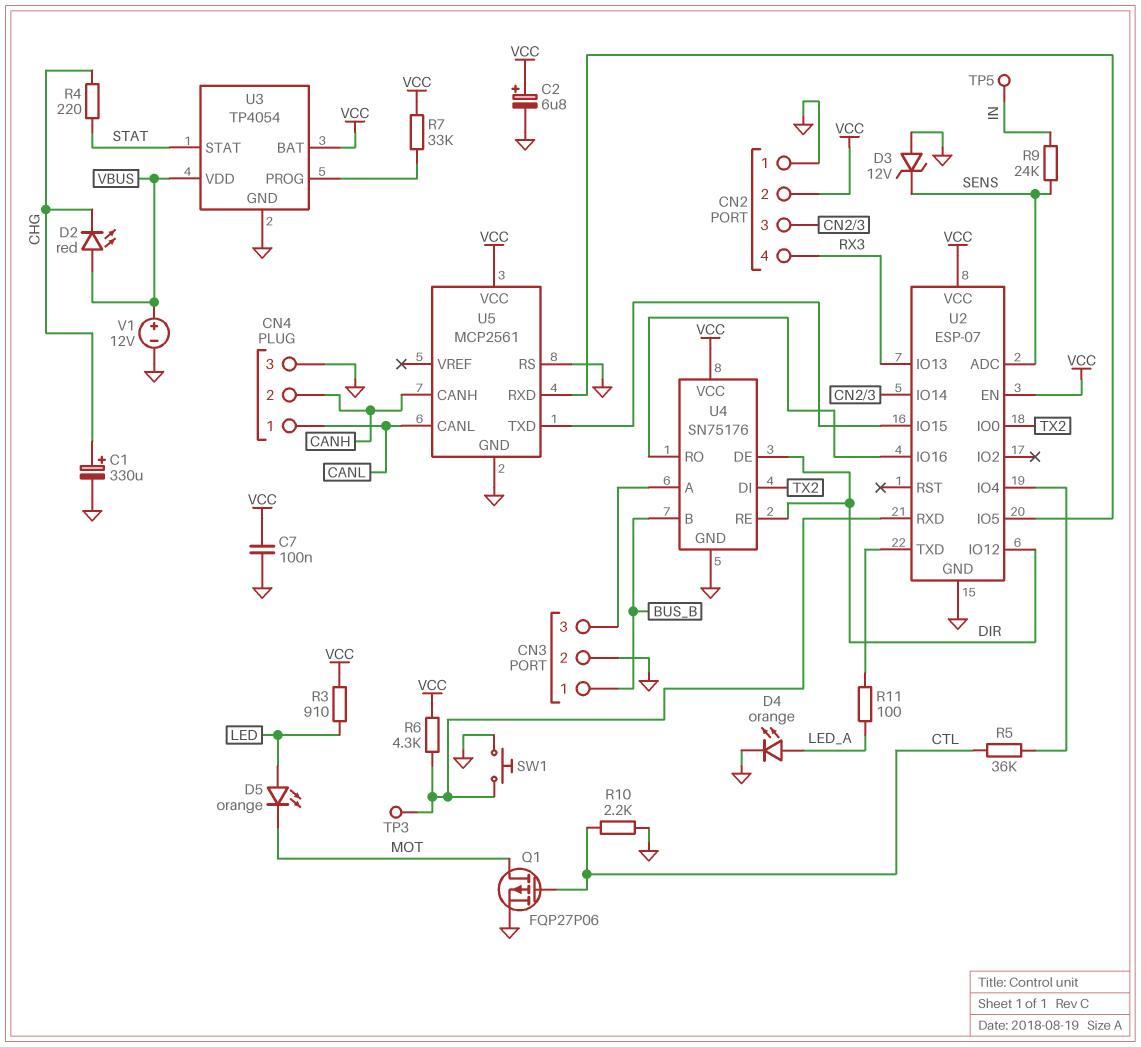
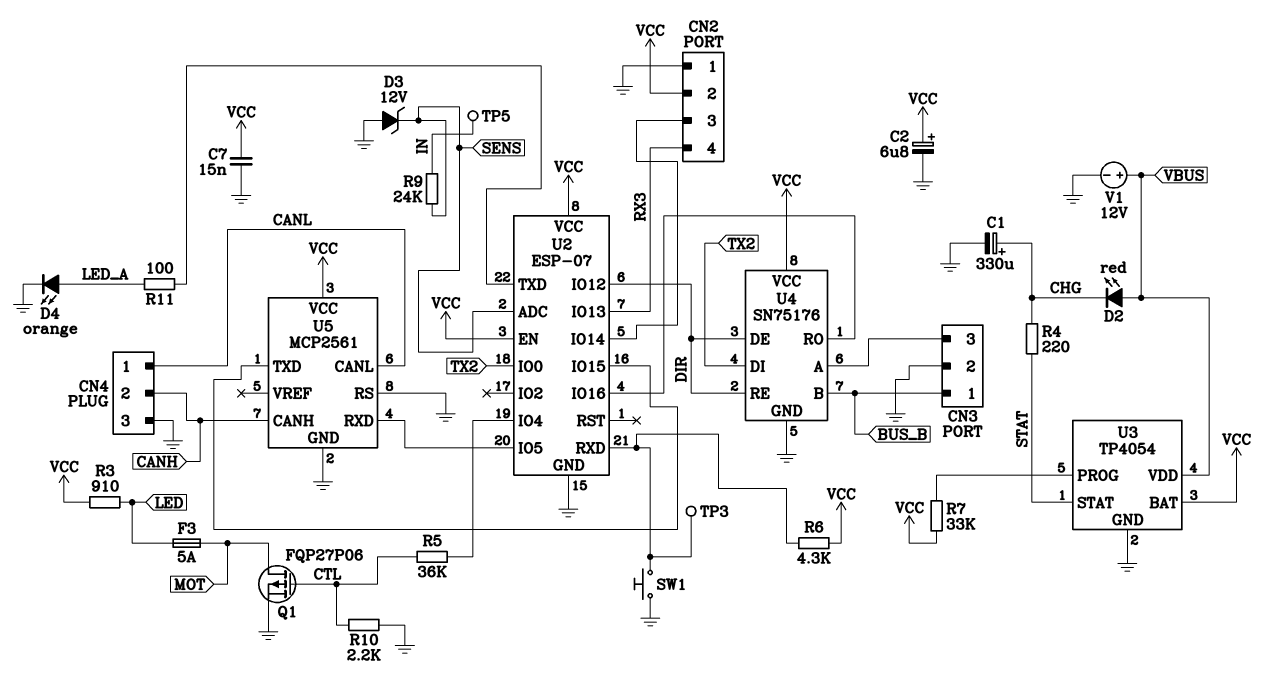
C7: 100nF (GND, VCC) -> 15nF (GND, VCC)
D5: LED orange (A LED, K MOT) -> none
F3: none -> 5A (LED, MOT)

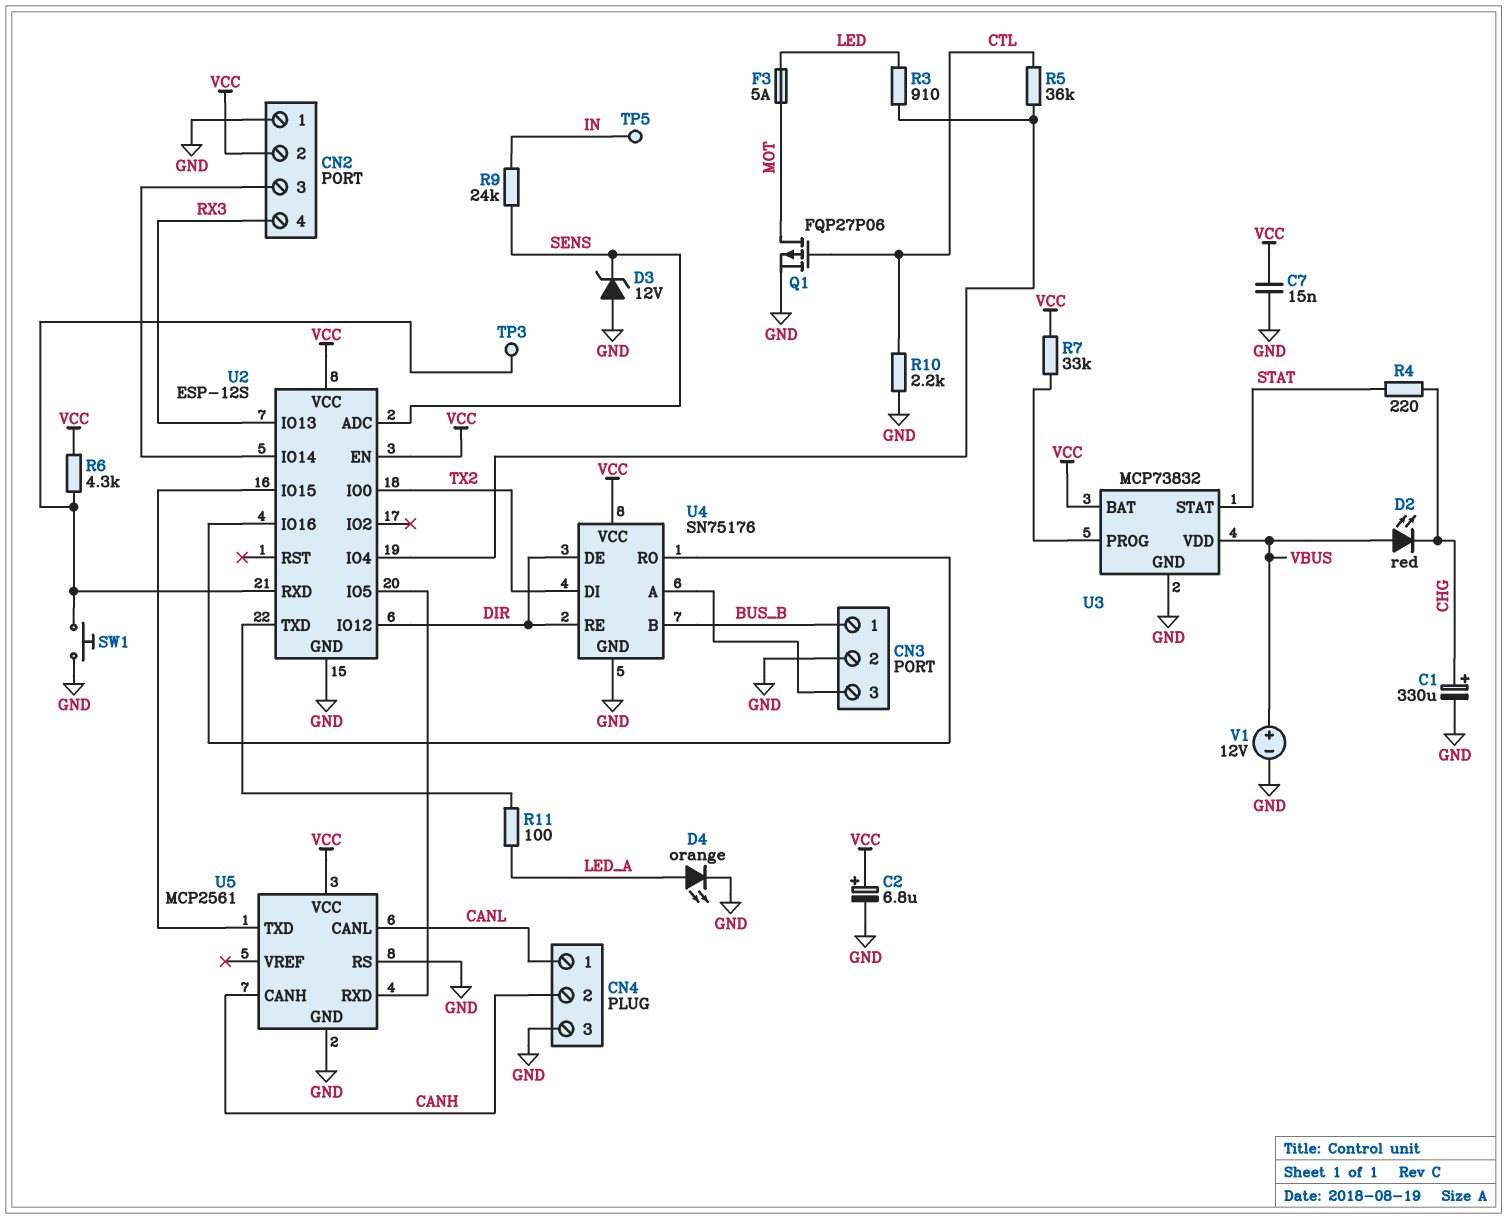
R3: 910 (LED, VCC) -> 910 (LED, U2/IO4)
U2: ESP-07 -> ESP-12S
U3: TP4054 -> MCP73832

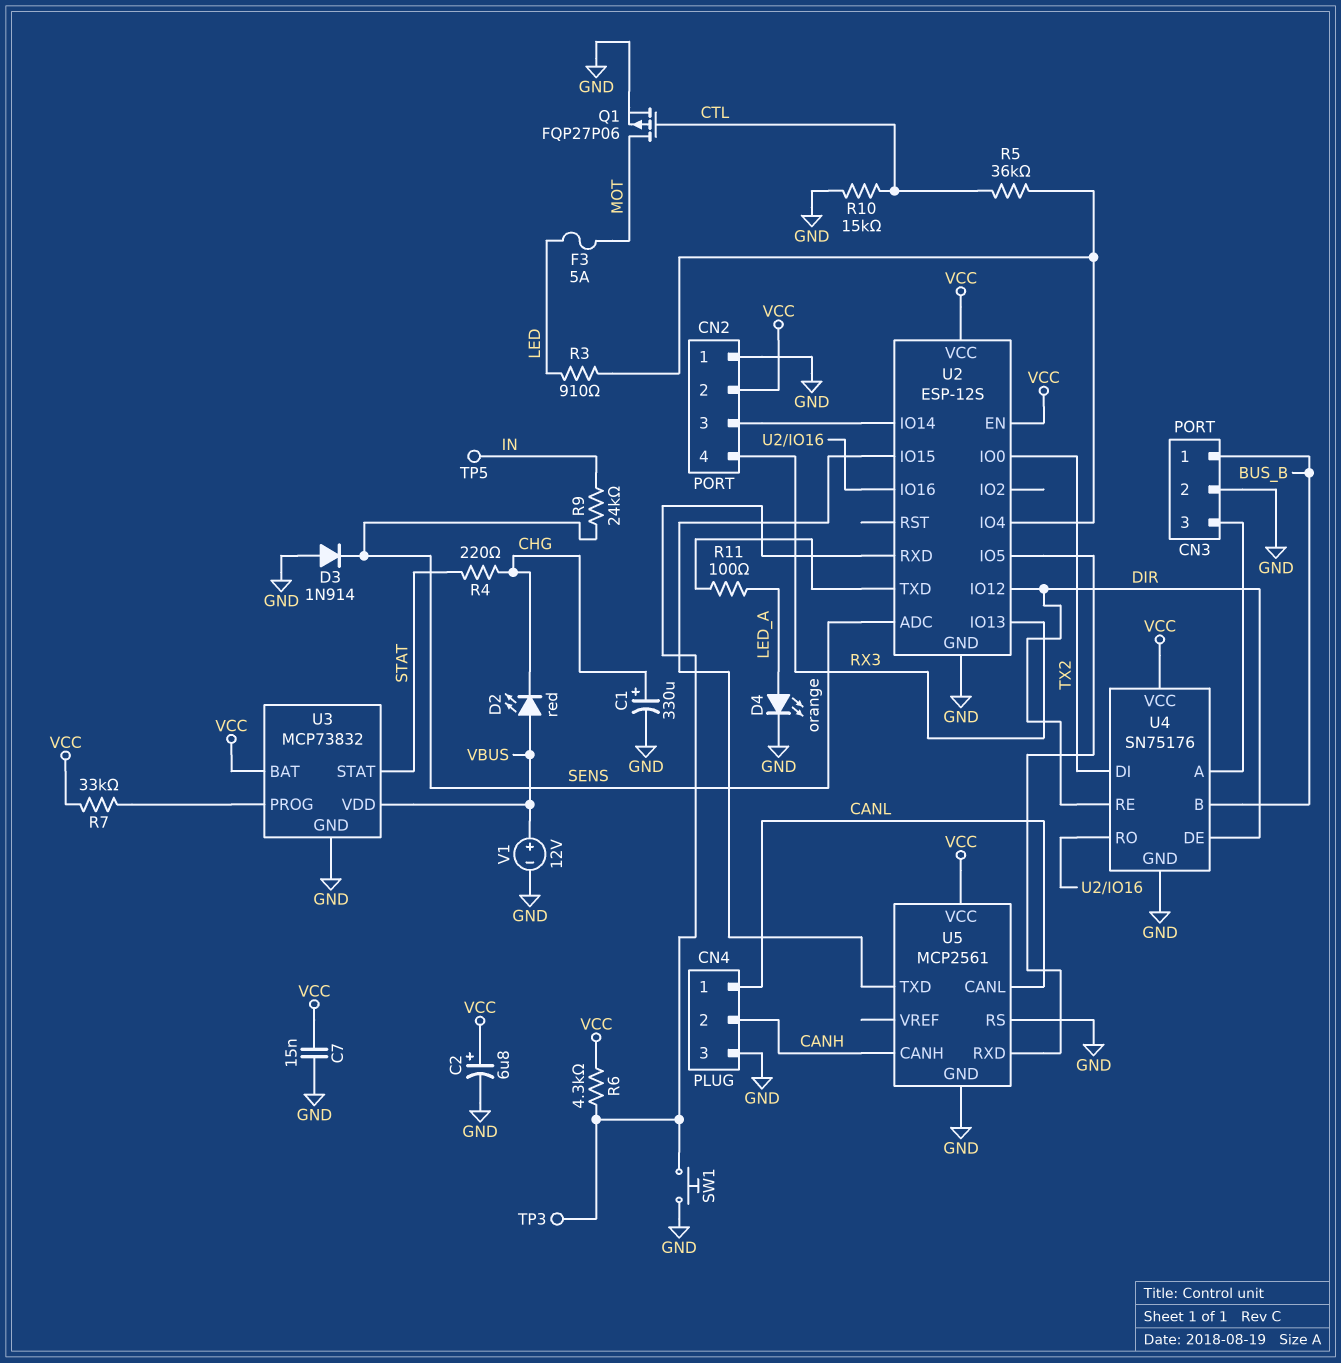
D3: zener 12V (A GND, K SENS) -> diode 1N914 (A GND, K SENS)
R10: 2.2k (CTL, GND) -> 15k (CTL, GND)

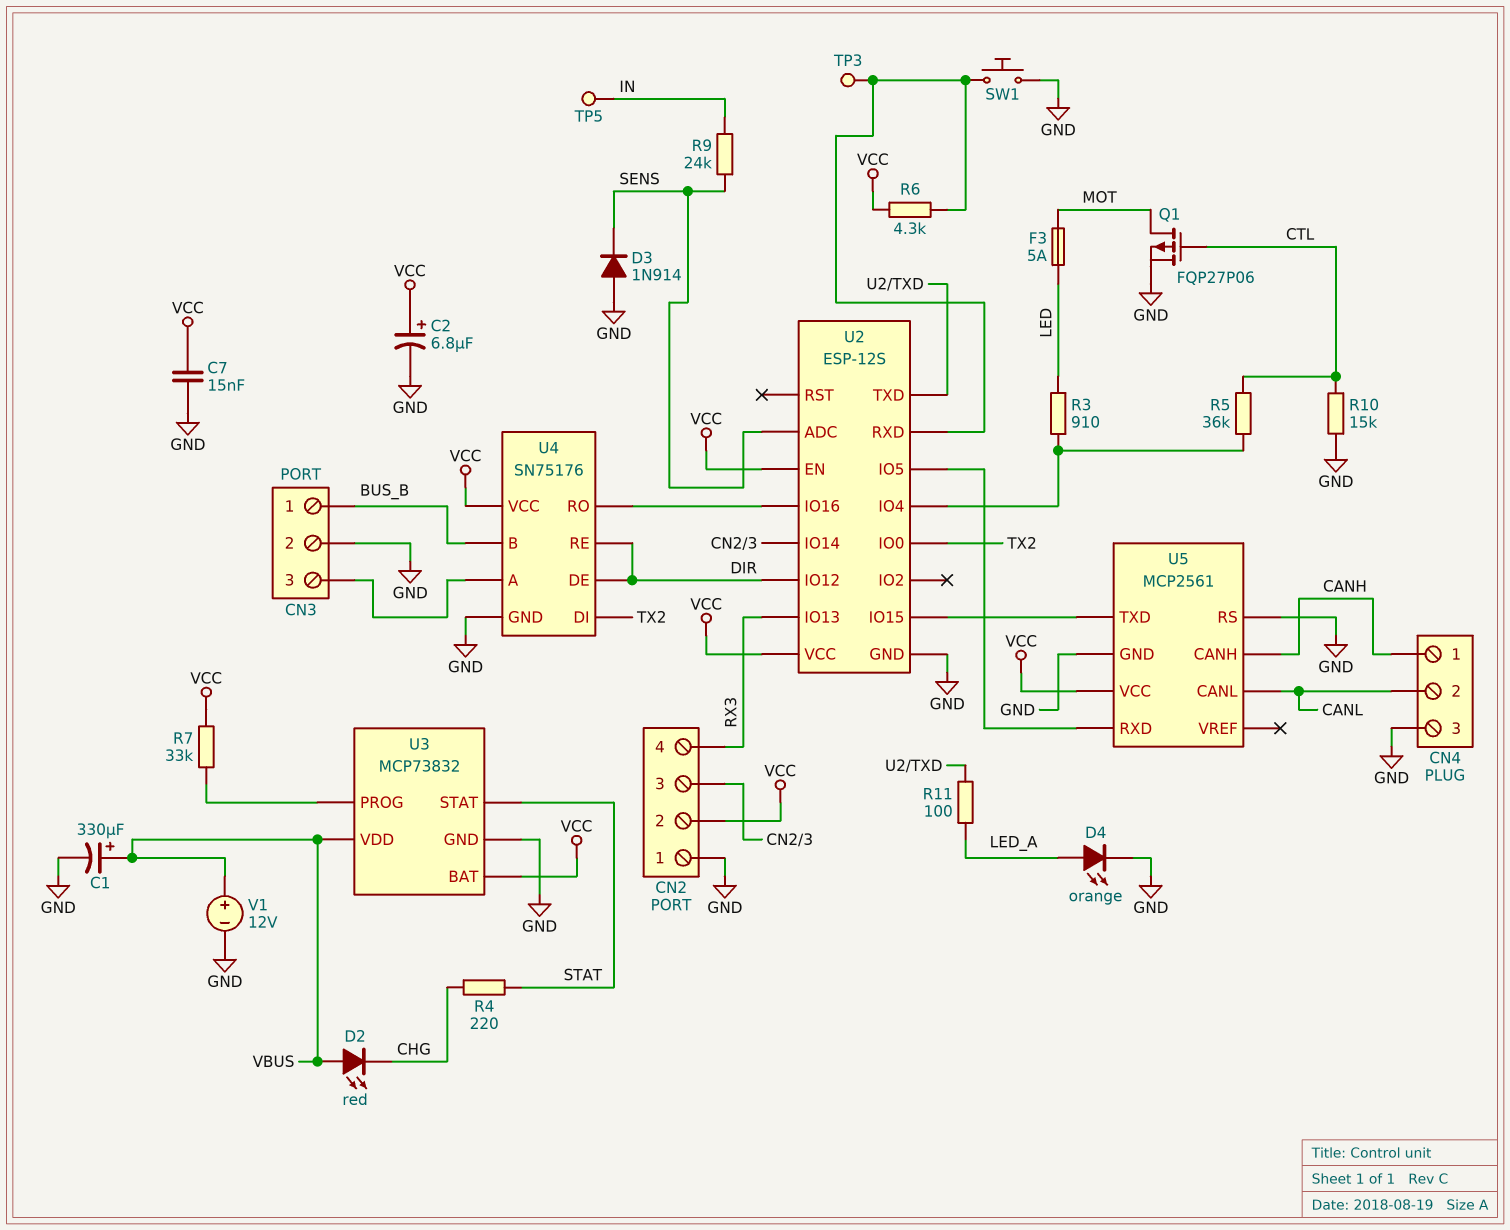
C1: 330uF (plus CHG, minus GND) -> 330uF (plus VBUS, minus GND)
CN4 pin 1: CANL -> CANH
CN4 pin 2: CANH -> CANL

